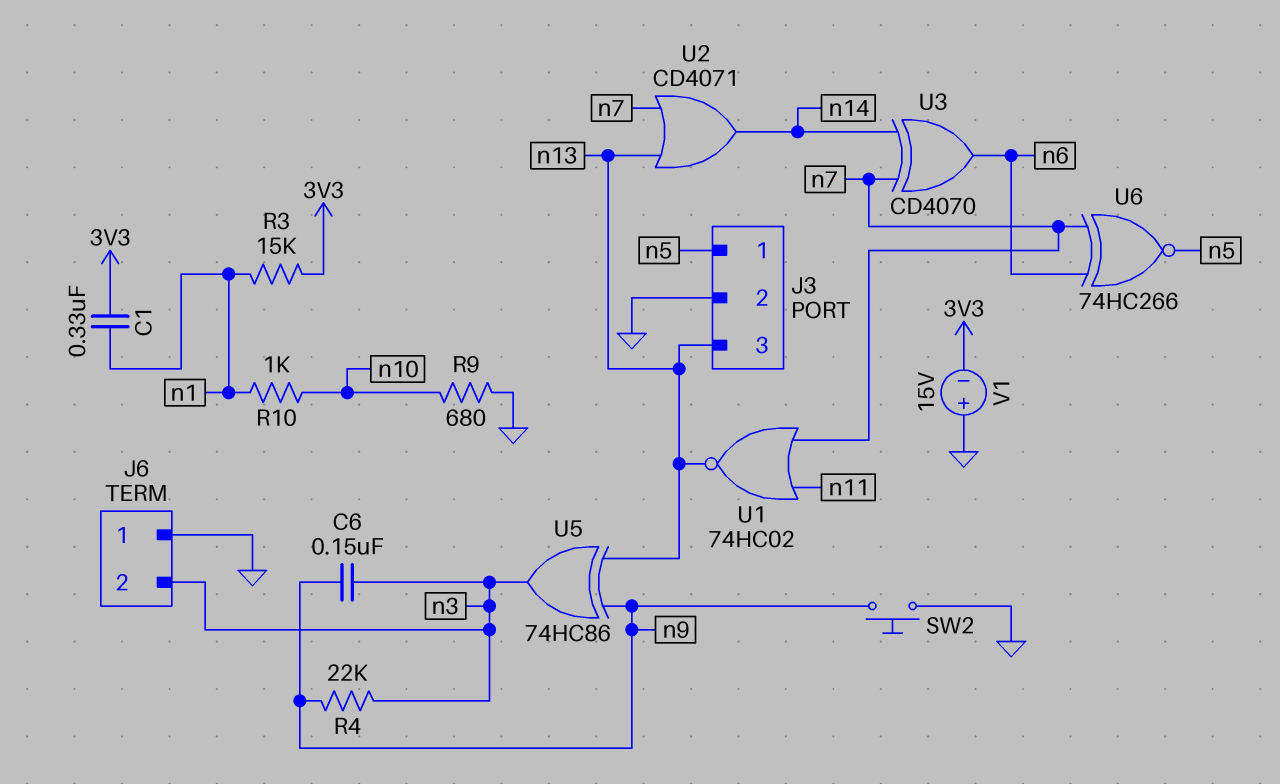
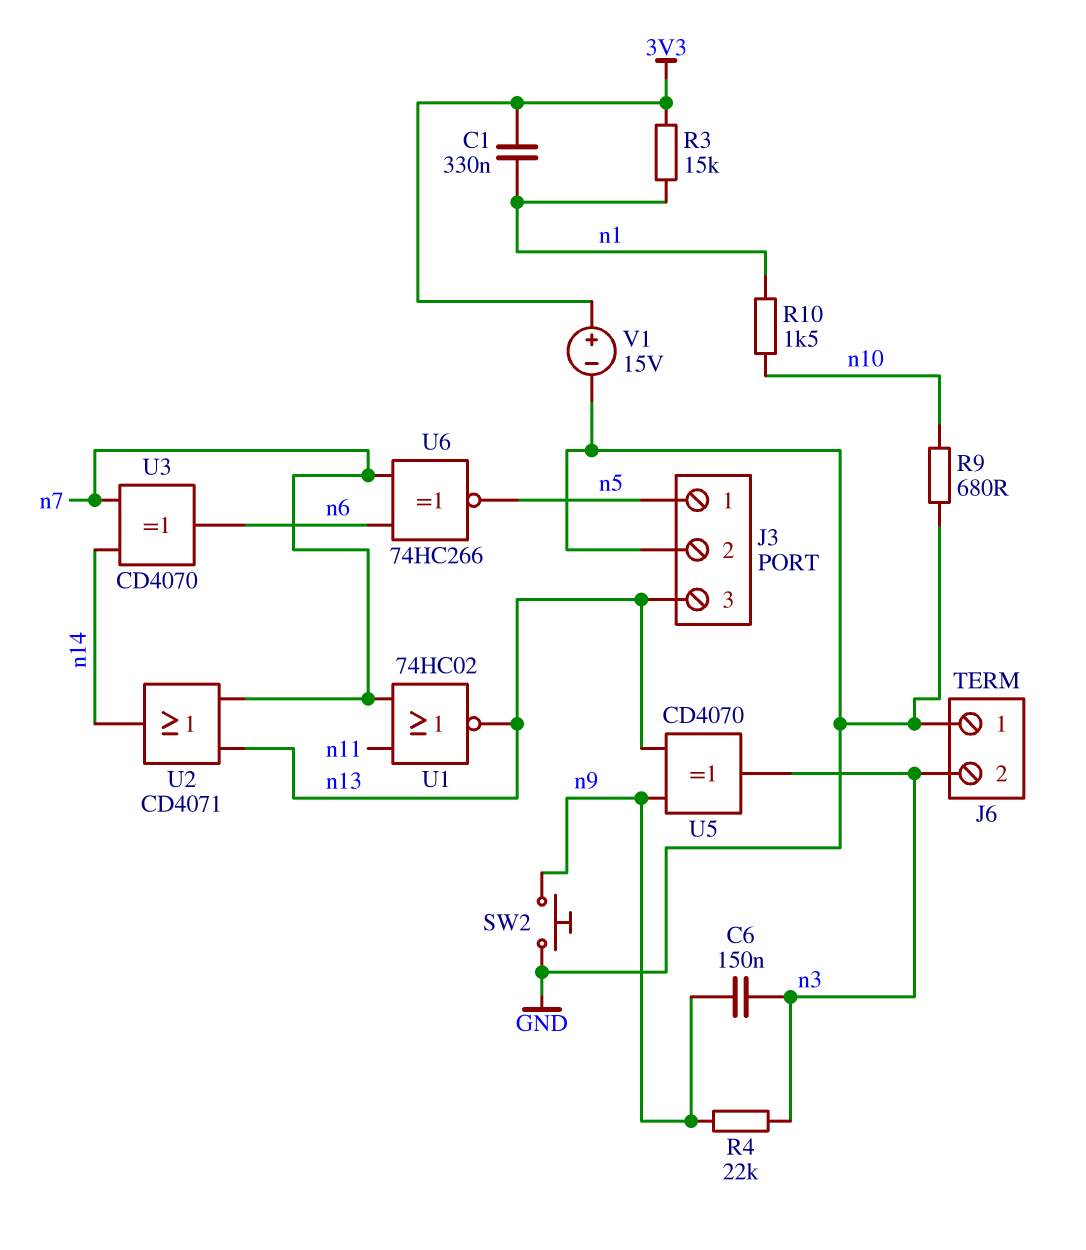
R10: 1k (n1, n10) -> 1.5k (n1, n10)
U5: XOR 74HC86 (in n9, in n13, out n3) -> XOR CD4070 (in n9, in n13, out n3)
V1: 15V (plus GND, minus 3V3) -> 15V (plus 3V3, minus GND)

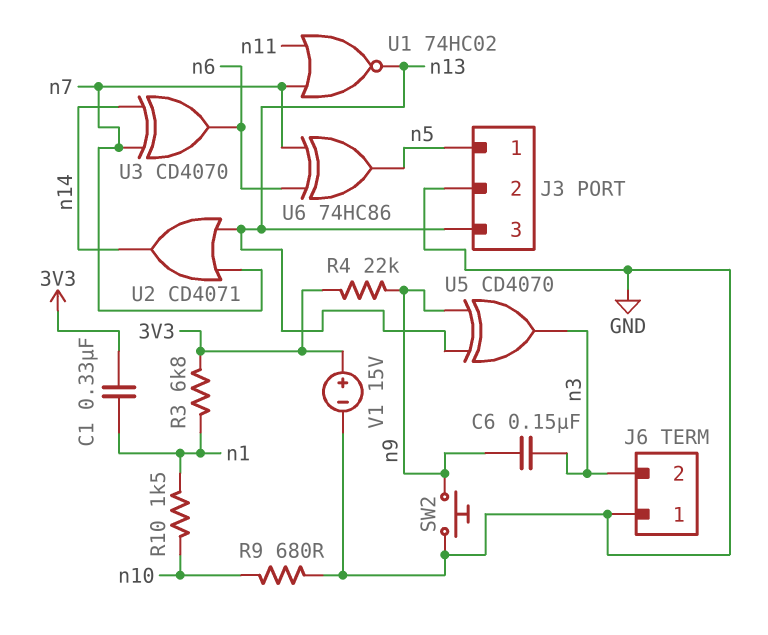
R3: 15k (3V3, n1) -> 6.8k (3V3, n1)
R4: 22k (n3, n9) -> 22k (3V3, n9)
U6: XNOR 74HC266 (in n6, in n7, out n5) -> XOR 74HC86 (in n6, in n7, out n5)

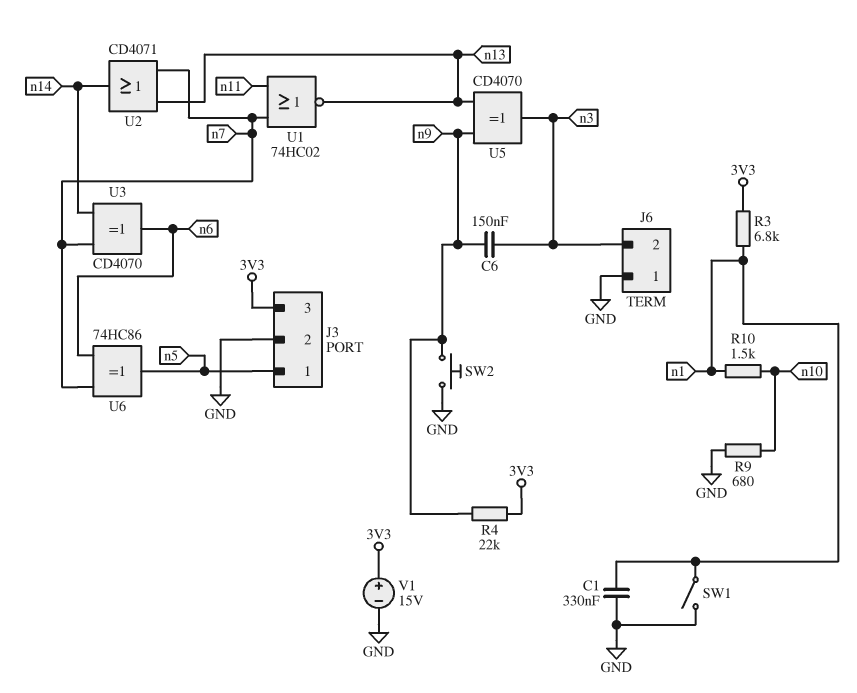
C1: 330nF (3V3, n1) -> 330nF (GND, n1)
J3 pin 3: n13 -> 3V3
SW1: none -> switch (GND, n1)

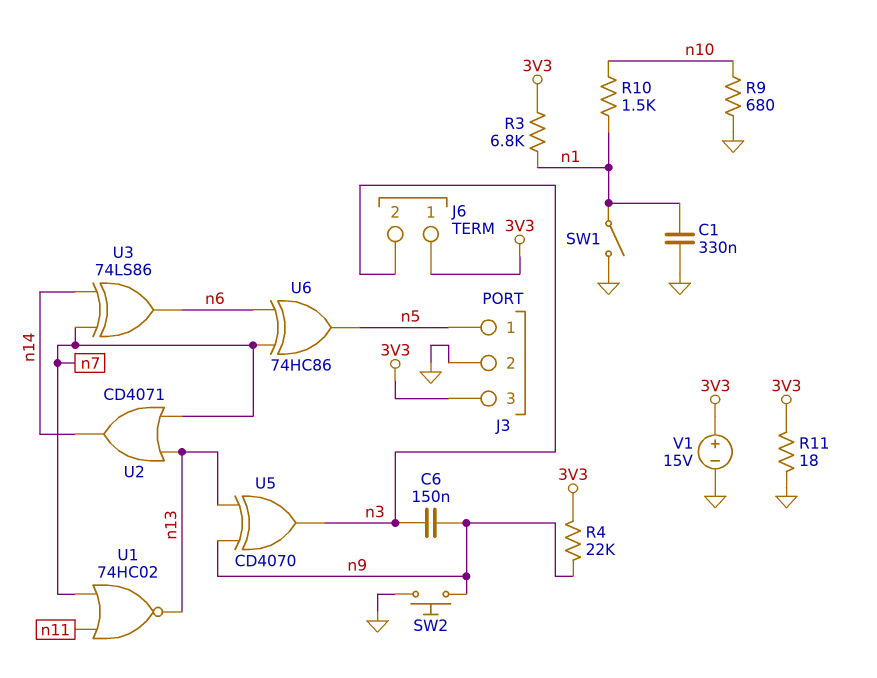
J6 pin 1: GND -> 3V3
R11: none -> 18 (3V3, GND)
U3: XOR CD4070 (in n7, in n14, out n6) -> XOR 74LS86 (in n7, in n14, out n6)

